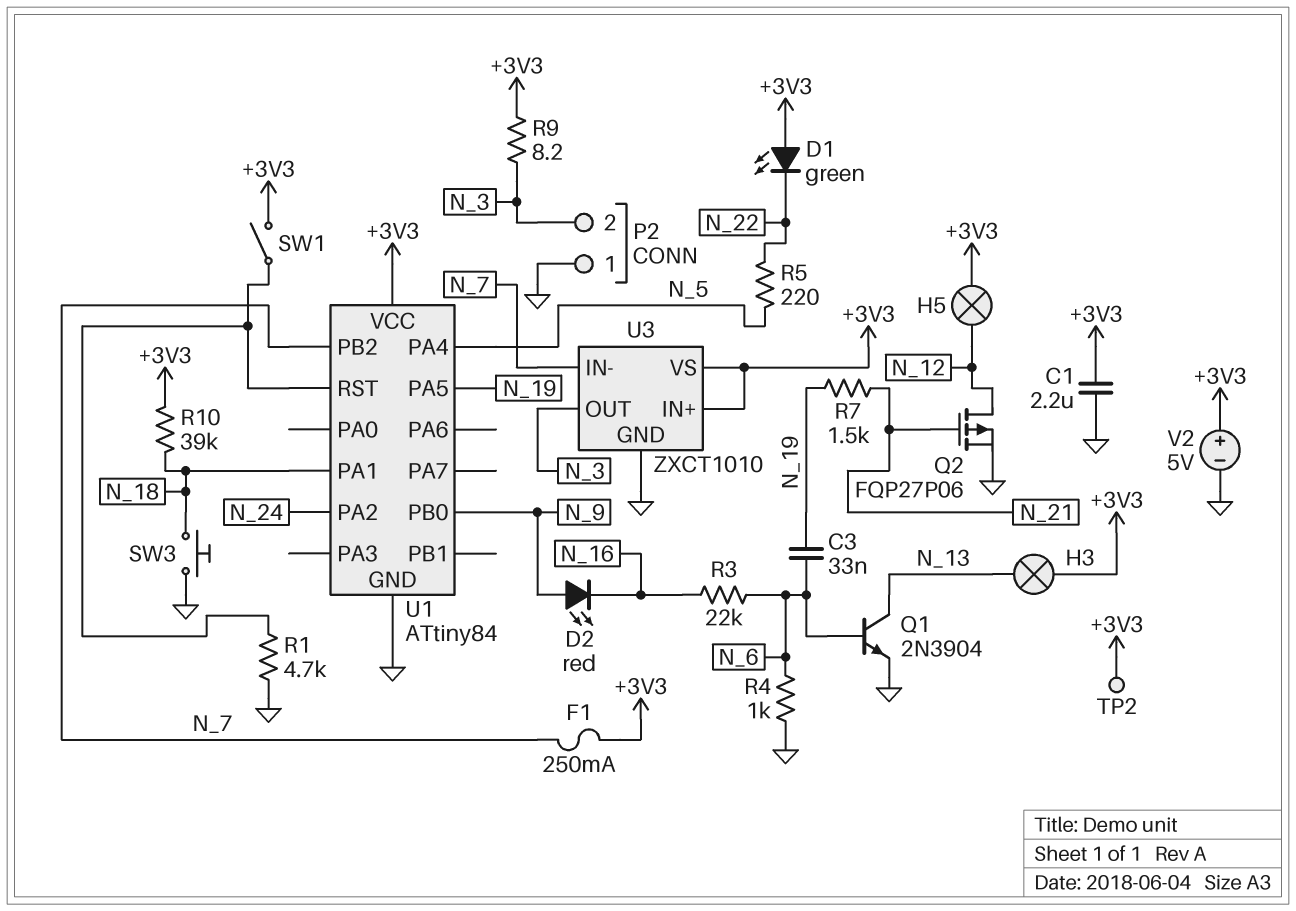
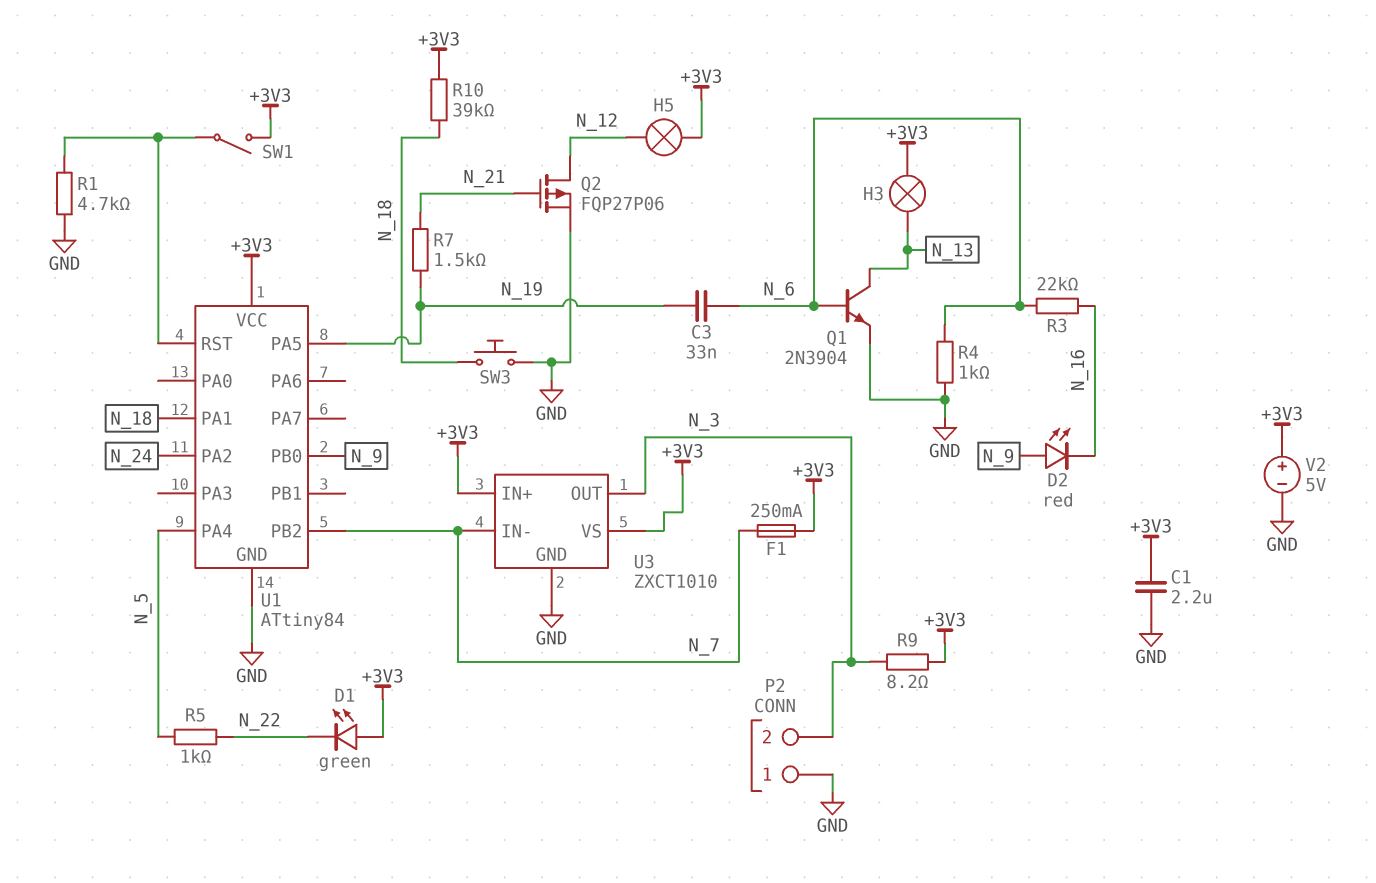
R5: 220 (N_5, N_22) -> 1k (N_5, N_22)
TP2: test point (+3V3) -> none

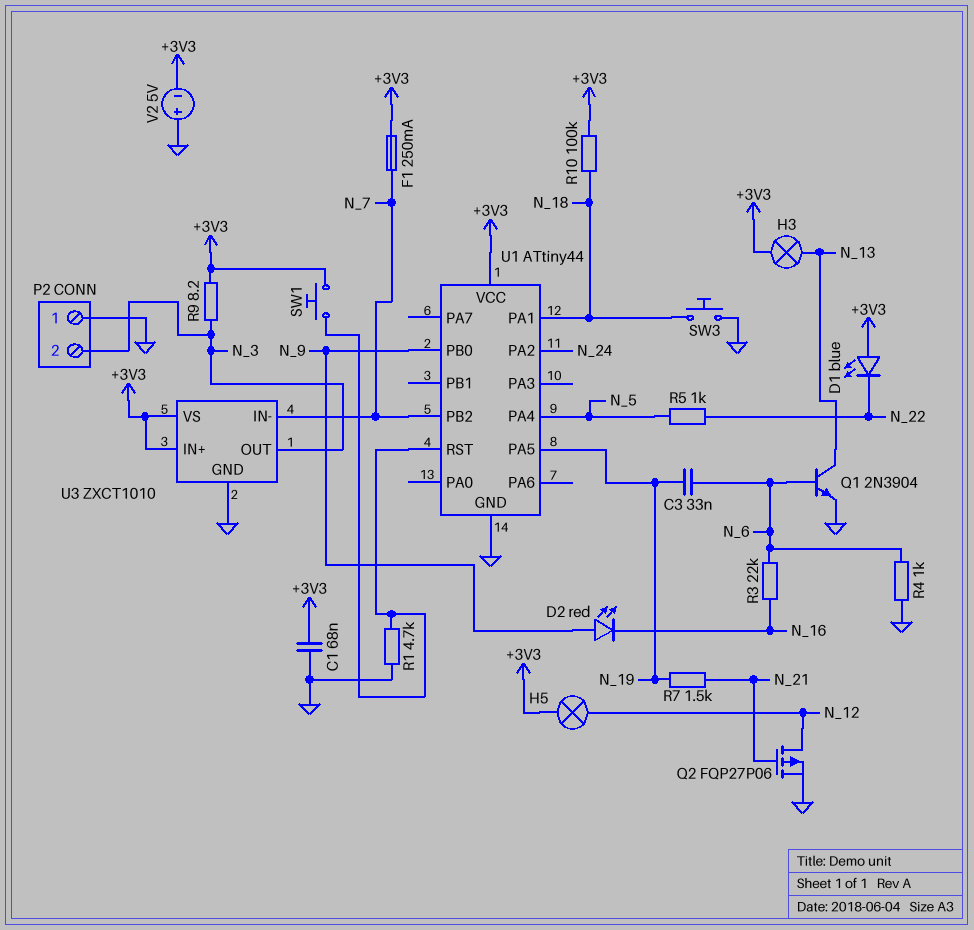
C1: 2.2uF (+3V3, GND) -> 68nF (+3V3, GND)
D1: LED green (A +3V3, K N_22) -> LED blue (A +3V3, K N_22)
R10: 39k (+3V3, N_18) -> 100k (+3V3, N_18)
SW1: switch (+3V3, U1/RST) -> button (+3V3, U1/RST)
U1: ATtiny84 -> ATtiny44
V2: 5V (plus +3V3, minus GND) -> 5V (plus GND, minus +3V3)

